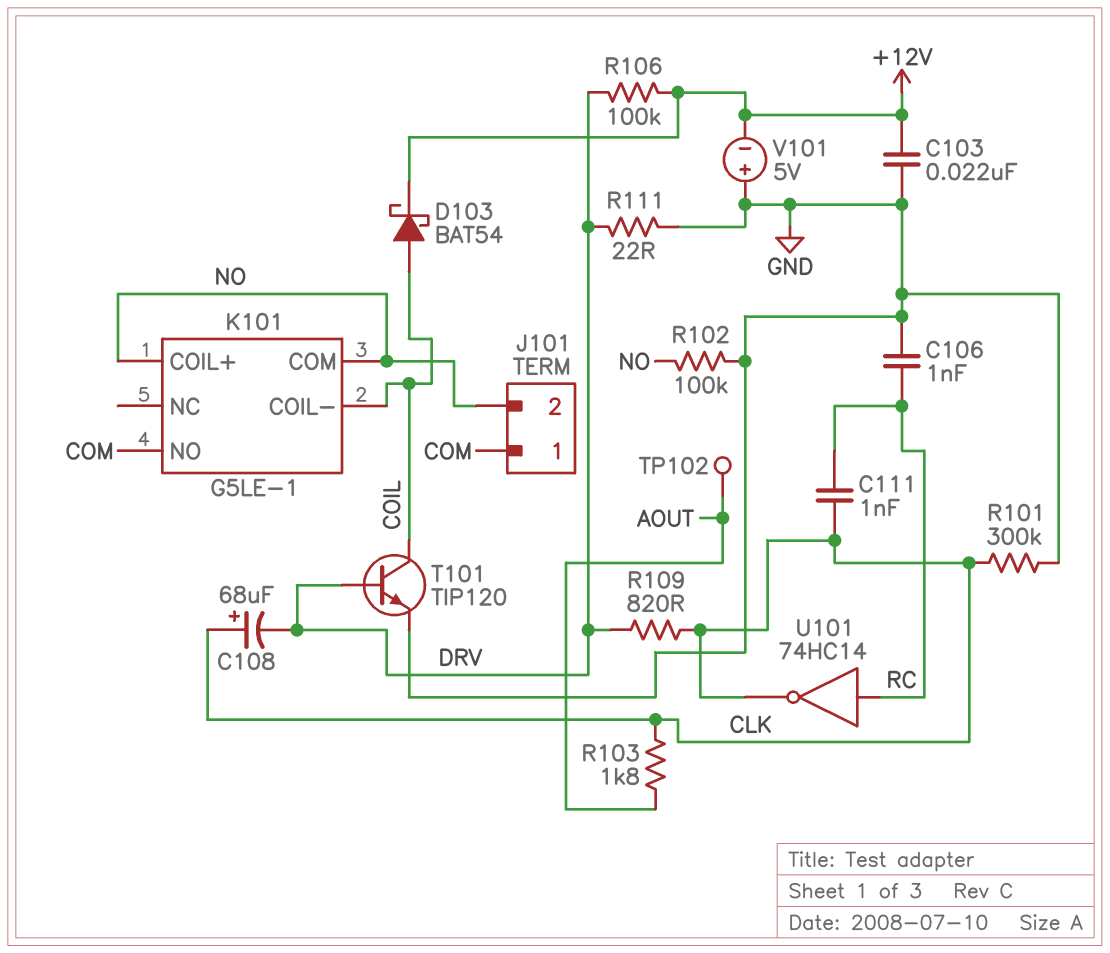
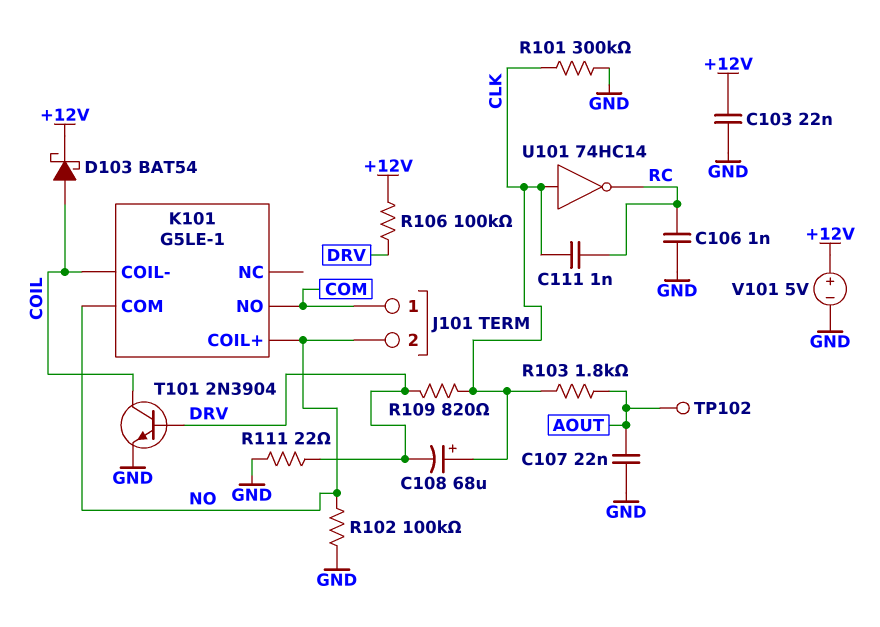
C107: none -> 22nF (AOUT, GND)
T101: NPN TIP120 (B DRV, C COIL, E GND) -> NPN 2N3904 (B DRV, C COIL, E GND)
U101: NOT 74HC14 (in RC, out CLK) -> NOT 74HC14 (in CLK, out RC)
V101: 5V (plus GND, minus +12V) -> 5V (plus +12V, minus GND)

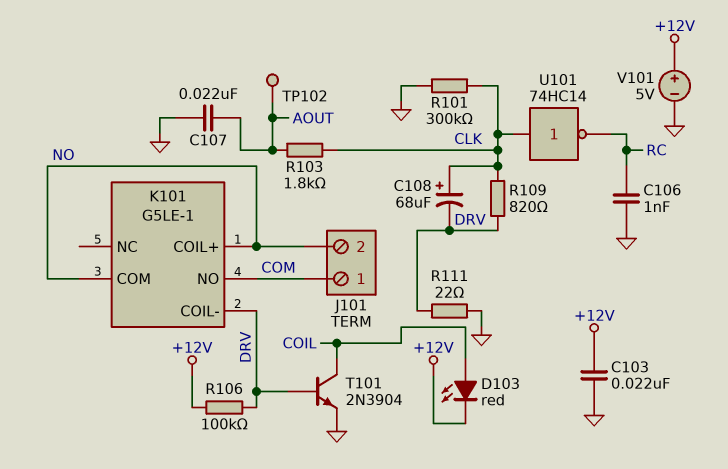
C111: 1nF (CLK, RC) -> none
D103: schottky BAT54 (A COIL, K +12V) -> LED red (A COIL, K +12V)
K101 pin COIL-: COIL -> DRV
R102: 100k (GND, NO) -> none

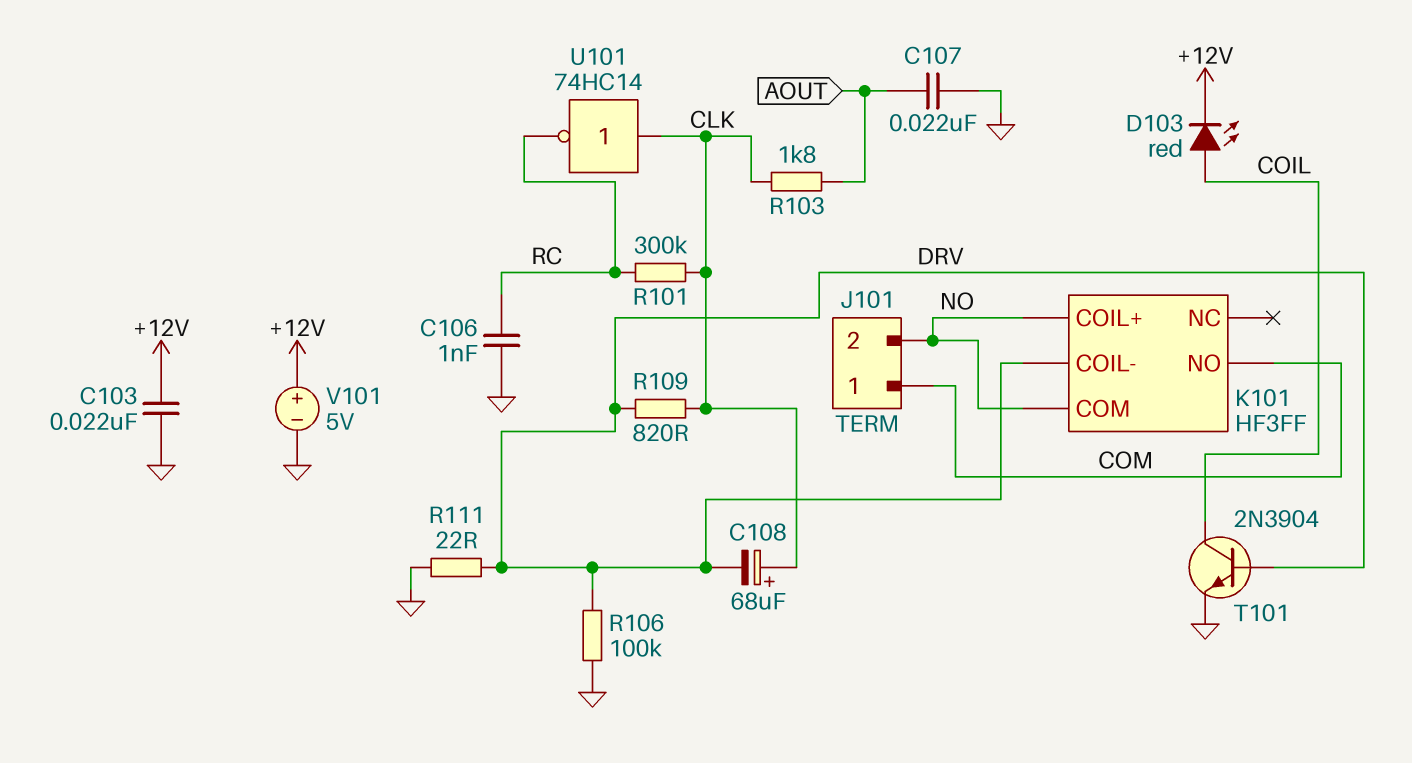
K101: G5LE-1 -> HF3FF
R101: 300k (CLK, GND) -> 300k (CLK, RC)
R106: 100k (+12V, DRV) -> 100k (DRV, GND)
TP102: test point (AOUT) -> none

